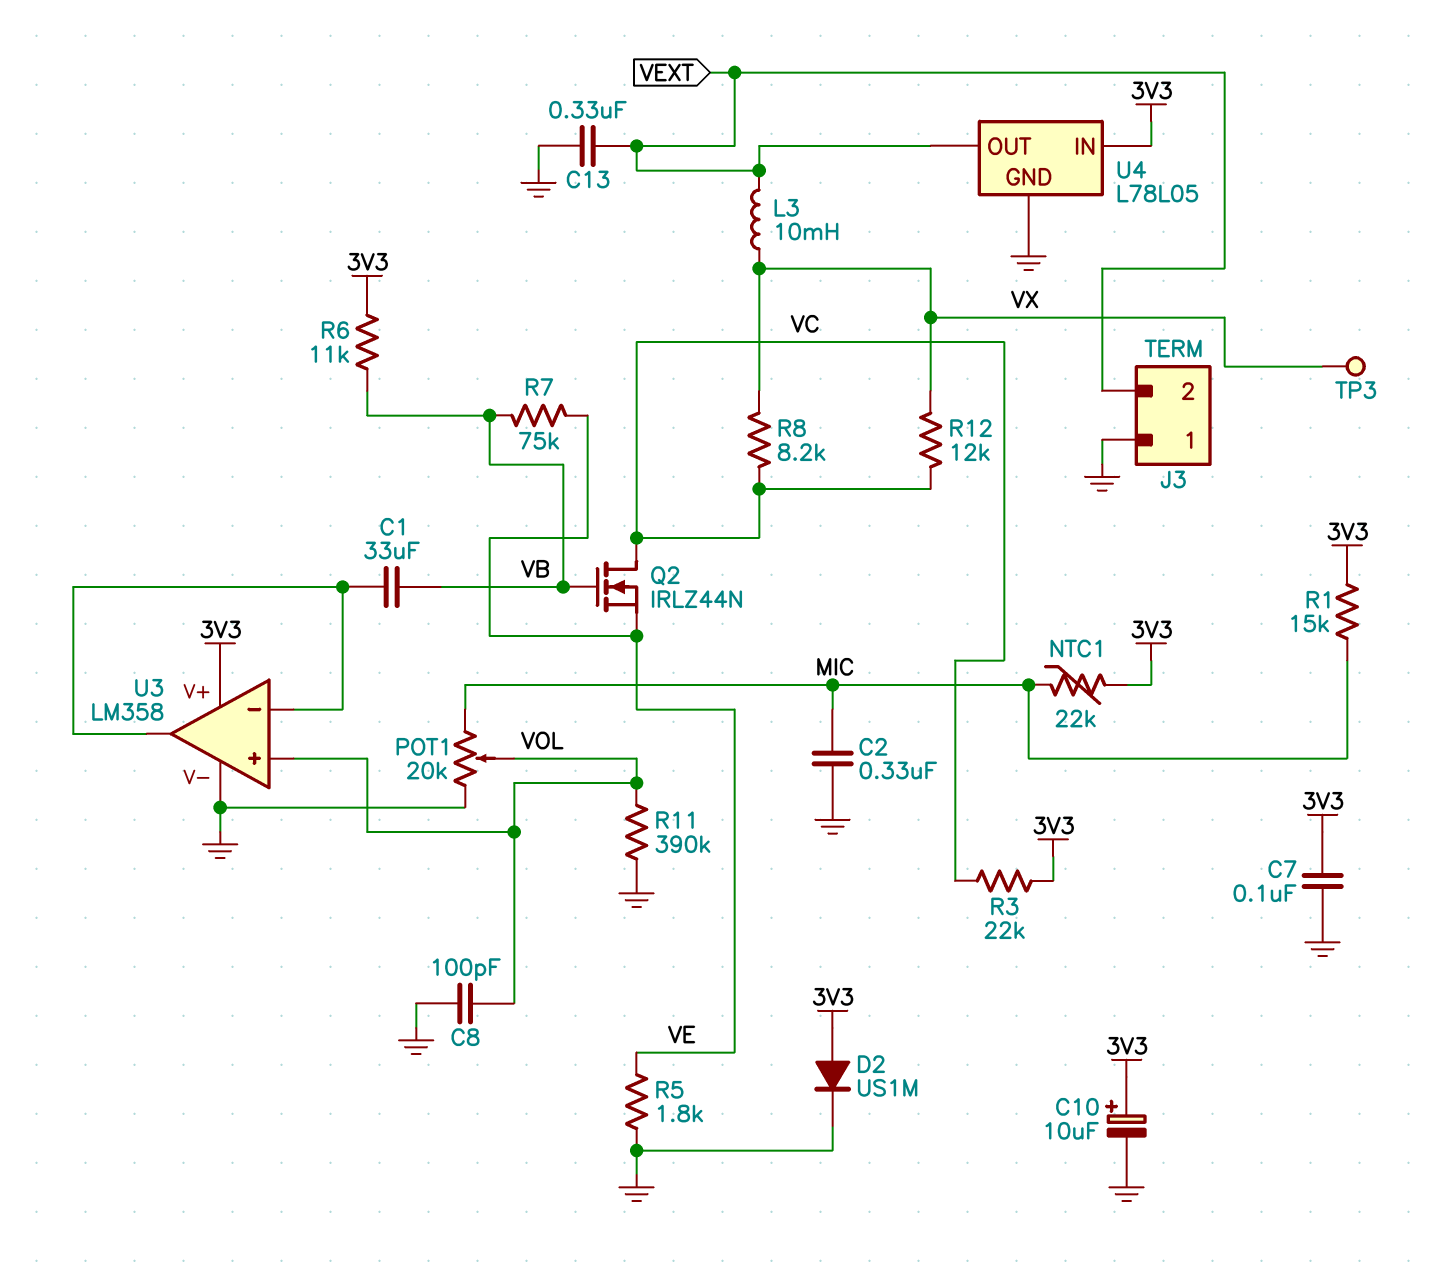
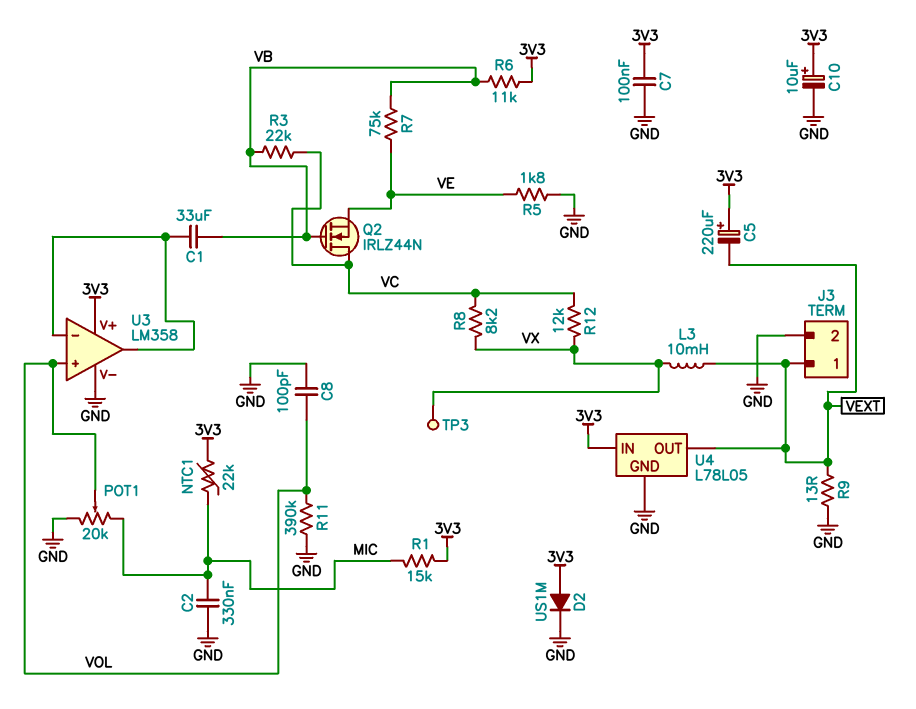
C5: none -> 220uF (plus 3V3, minus VEXT)
C13: 330nF (GND, VEXT) -> none
J3 pin 1: GND -> VEXT
J3 pin 2: VEXT -> GND
R3: 22k (3V3, VC) -> 22k (VB, VC)
R9: none -> 13 (GND, VEXT)

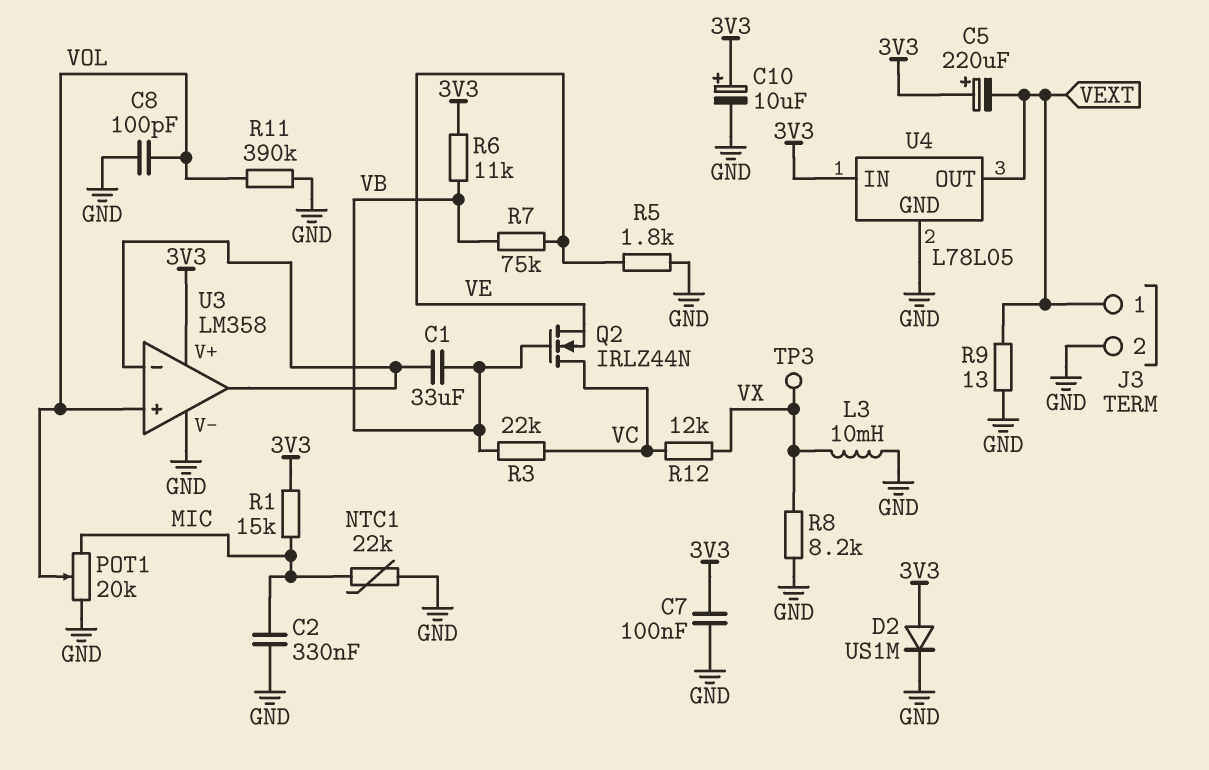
L3: 10mH (VEXT, VX) -> 10mH (GND, VX)
NTC1: 22k (3V3, MIC) -> 22k (GND, MIC)
R8: 8.2k (VC, VX) -> 8.2k (GND, VX)

